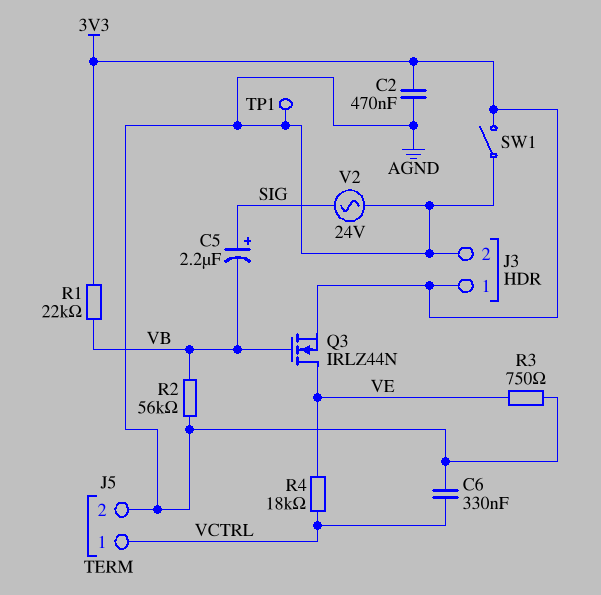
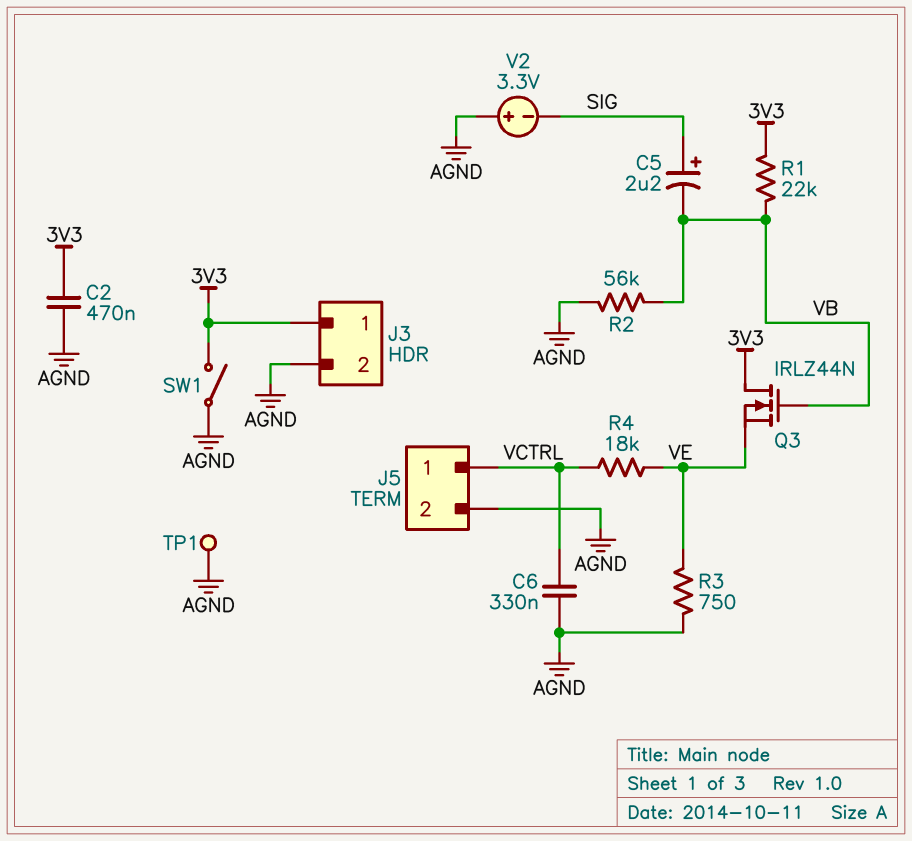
Q3: NMOS IRLZ44N (G VB, D VE, S 3V3) -> NMOS IRLZ44N (G VB, D 3V3, S VE)
V2: AC 24V (AGND, SIG) -> 3.3V (plus AGND, minus SIG)

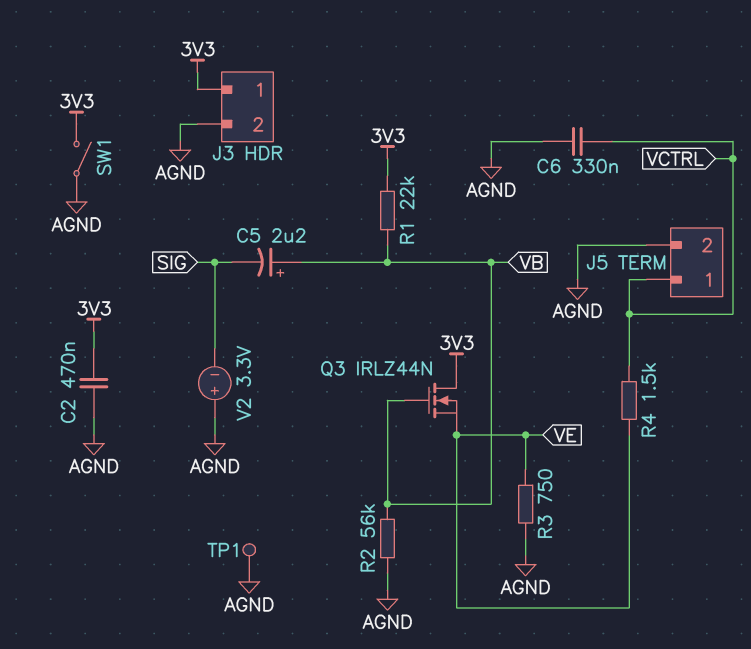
C5: 2.2uF (plus SIG, minus VB) -> 2.2uF (plus VB, minus SIG)
R4: 18k (VCTRL, VE) -> 1.5k (VCTRL, VE)

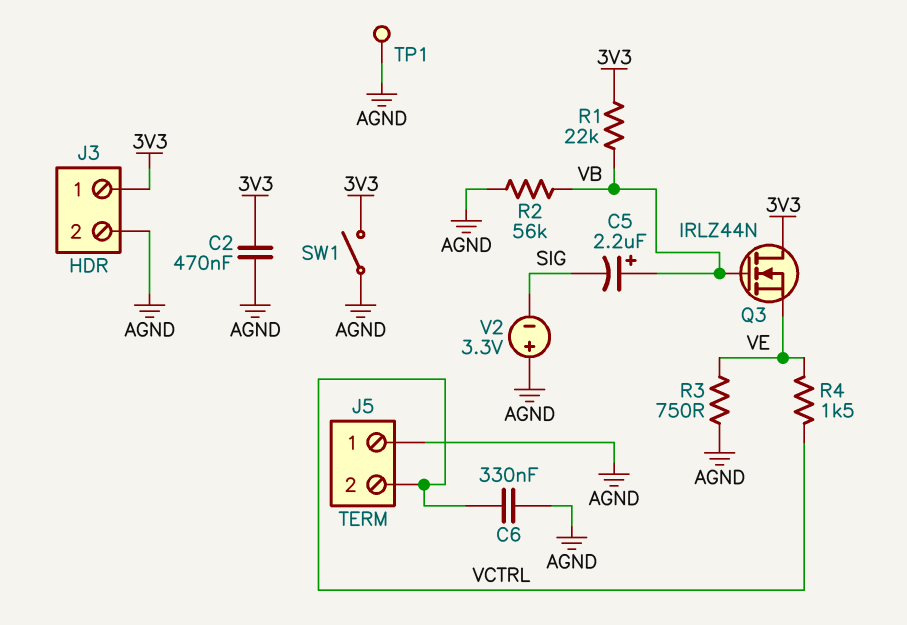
J5 pin 1: VCTRL -> AGND
J5 pin 2: AGND -> VCTRL

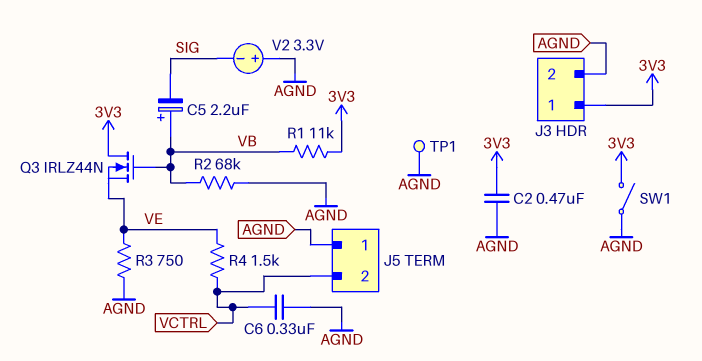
R1: 22k (3V3, VB) -> 11k (3V3, VB)
R2: 56k (AGND, VB) -> 68k (AGND, VB)

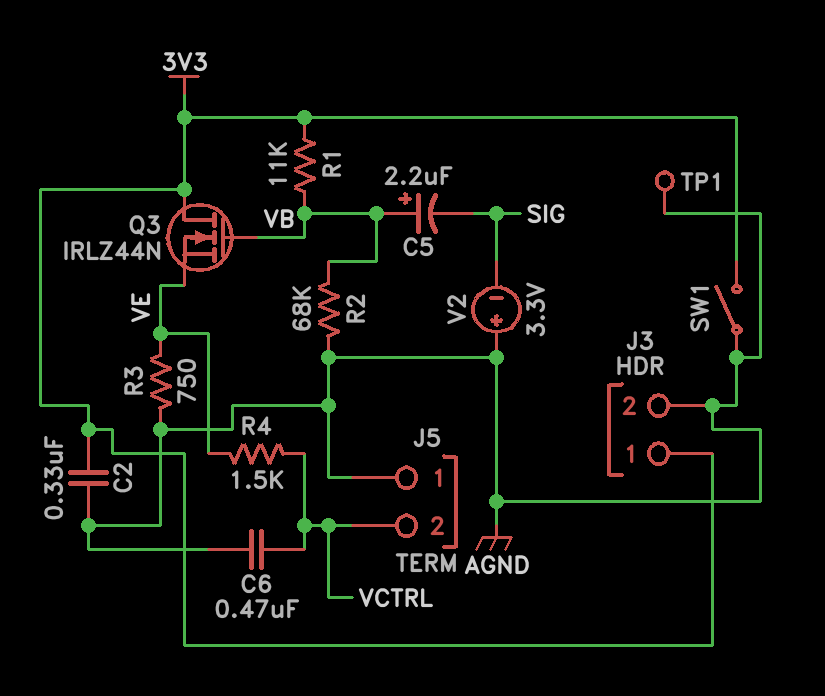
C2: 470nF (3V3, AGND) -> 330nF (3V3, AGND)
C6: 330nF (AGND, VCTRL) -> 470nF (AGND, VCTRL)

